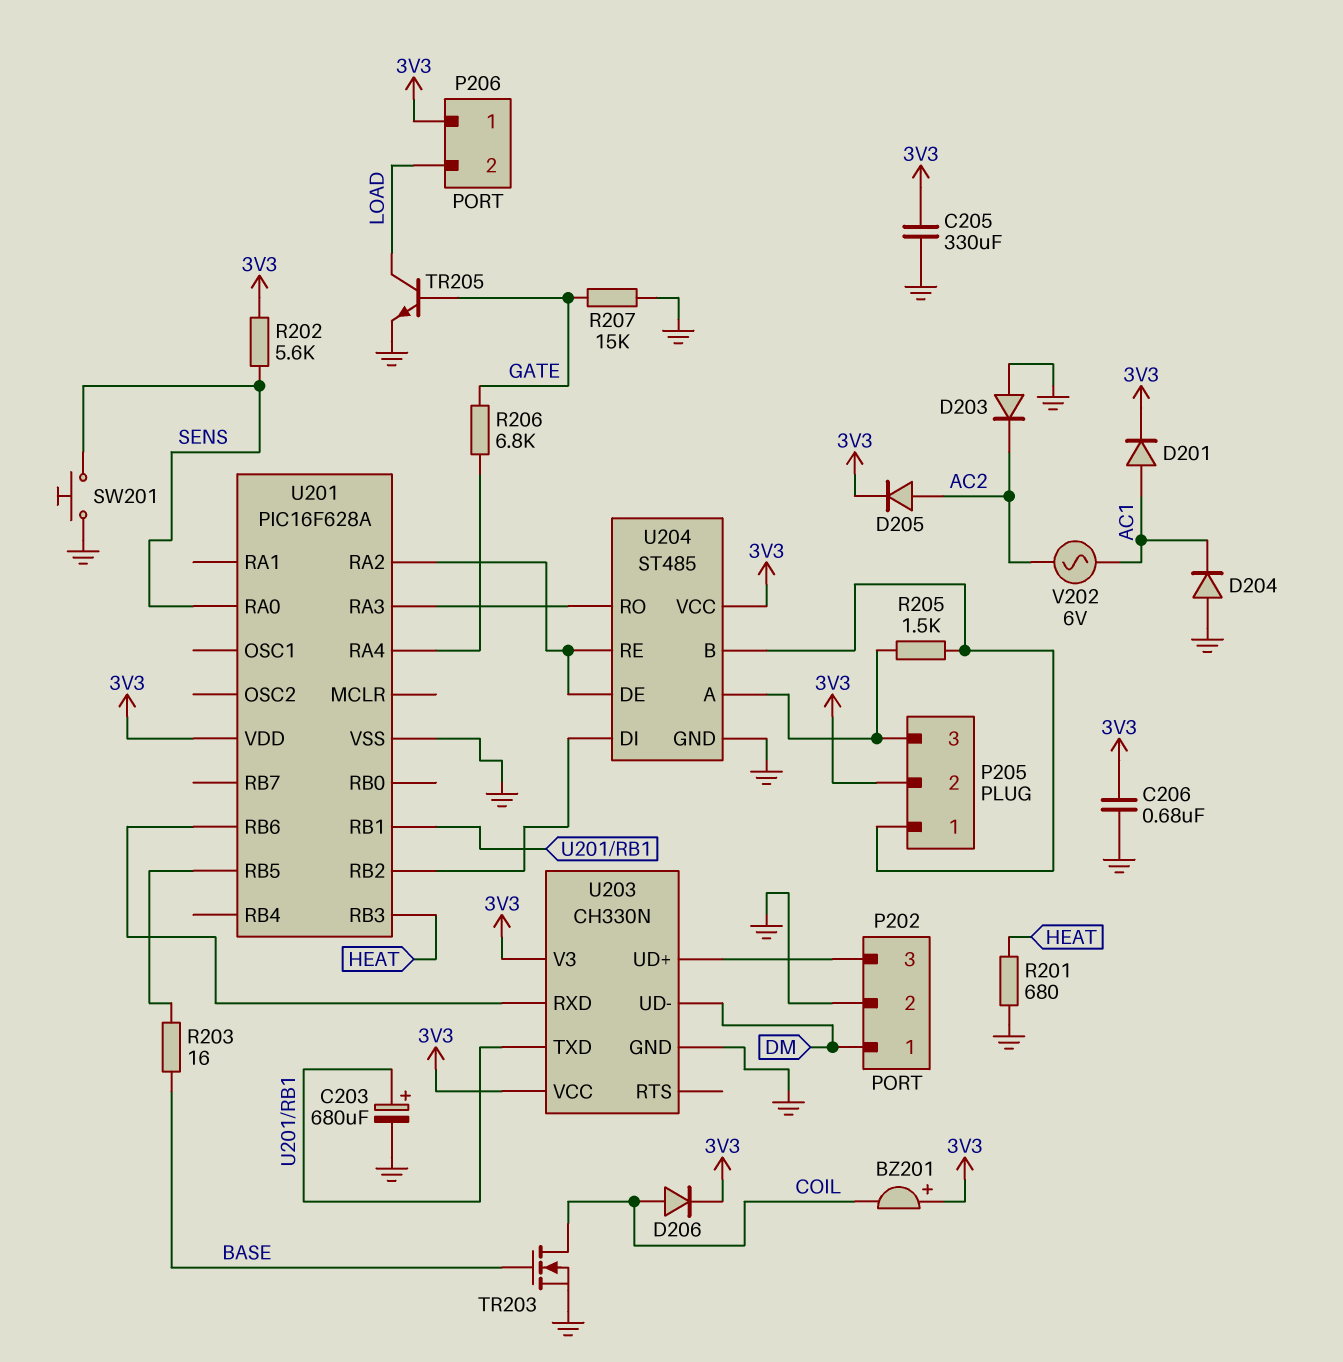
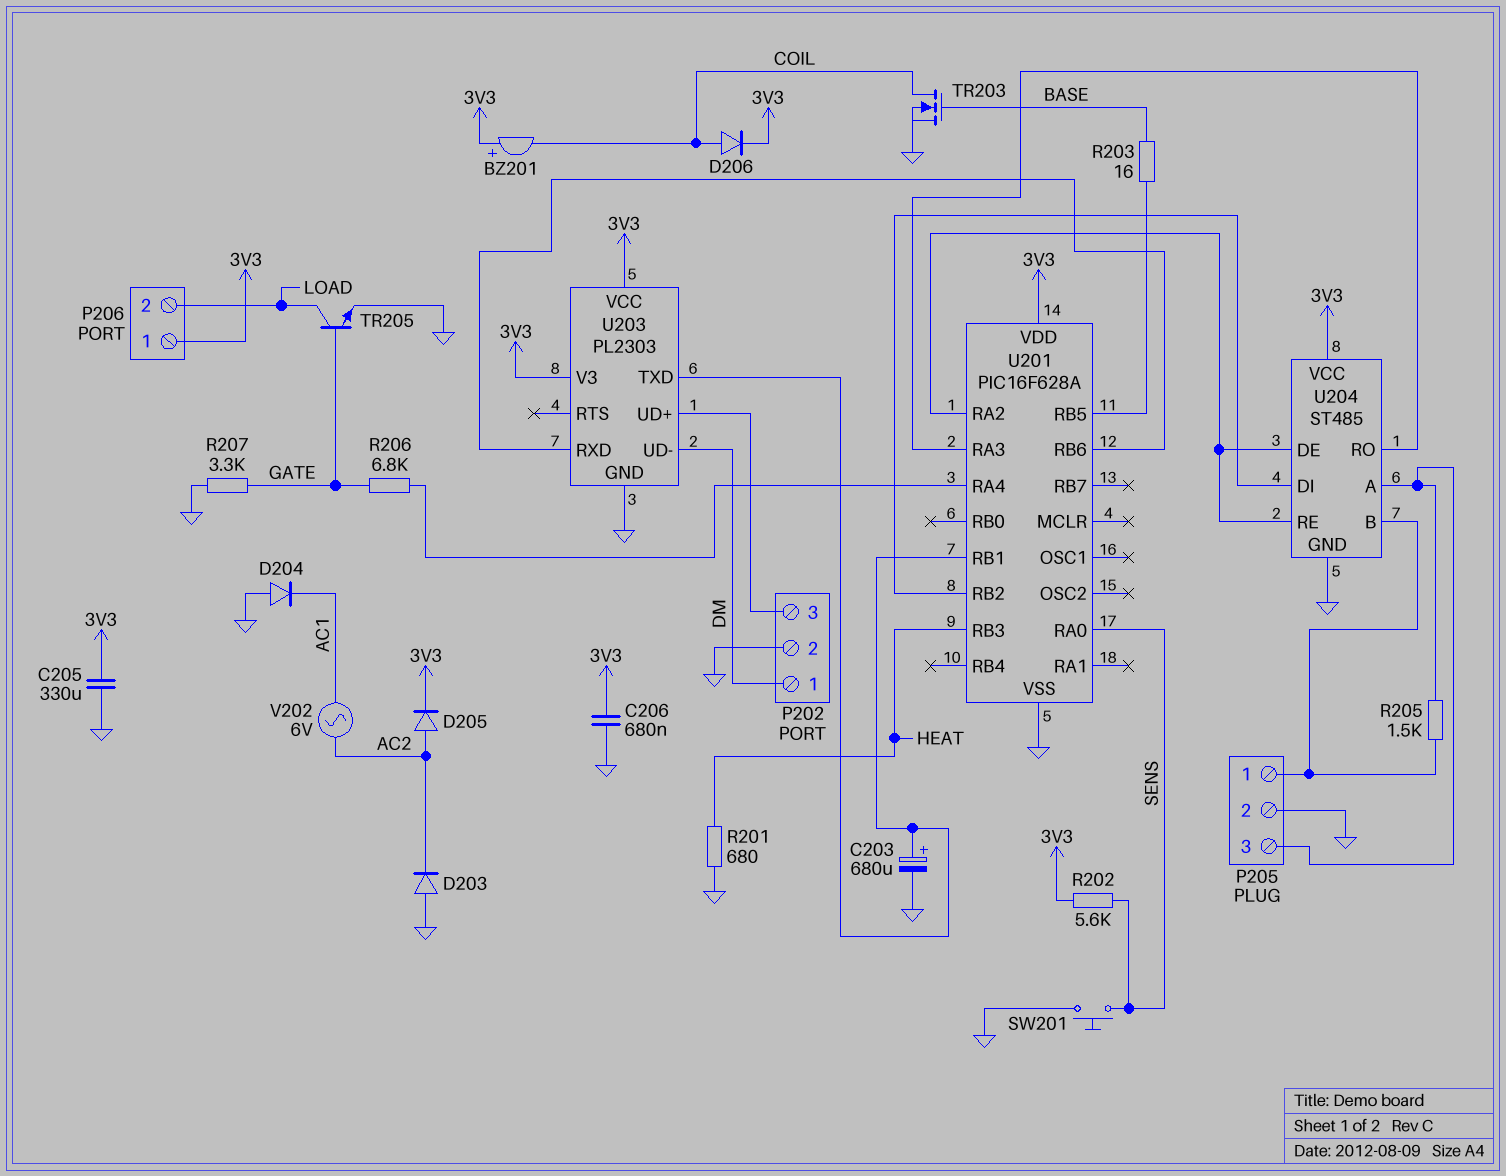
D201: diode (A AC1, K 3V3) -> none
P205 pin 2: 3V3 -> GND
R207: 15k (GATE, GND) -> 3.3k (GATE, GND)
U203: CH330N -> PL2303

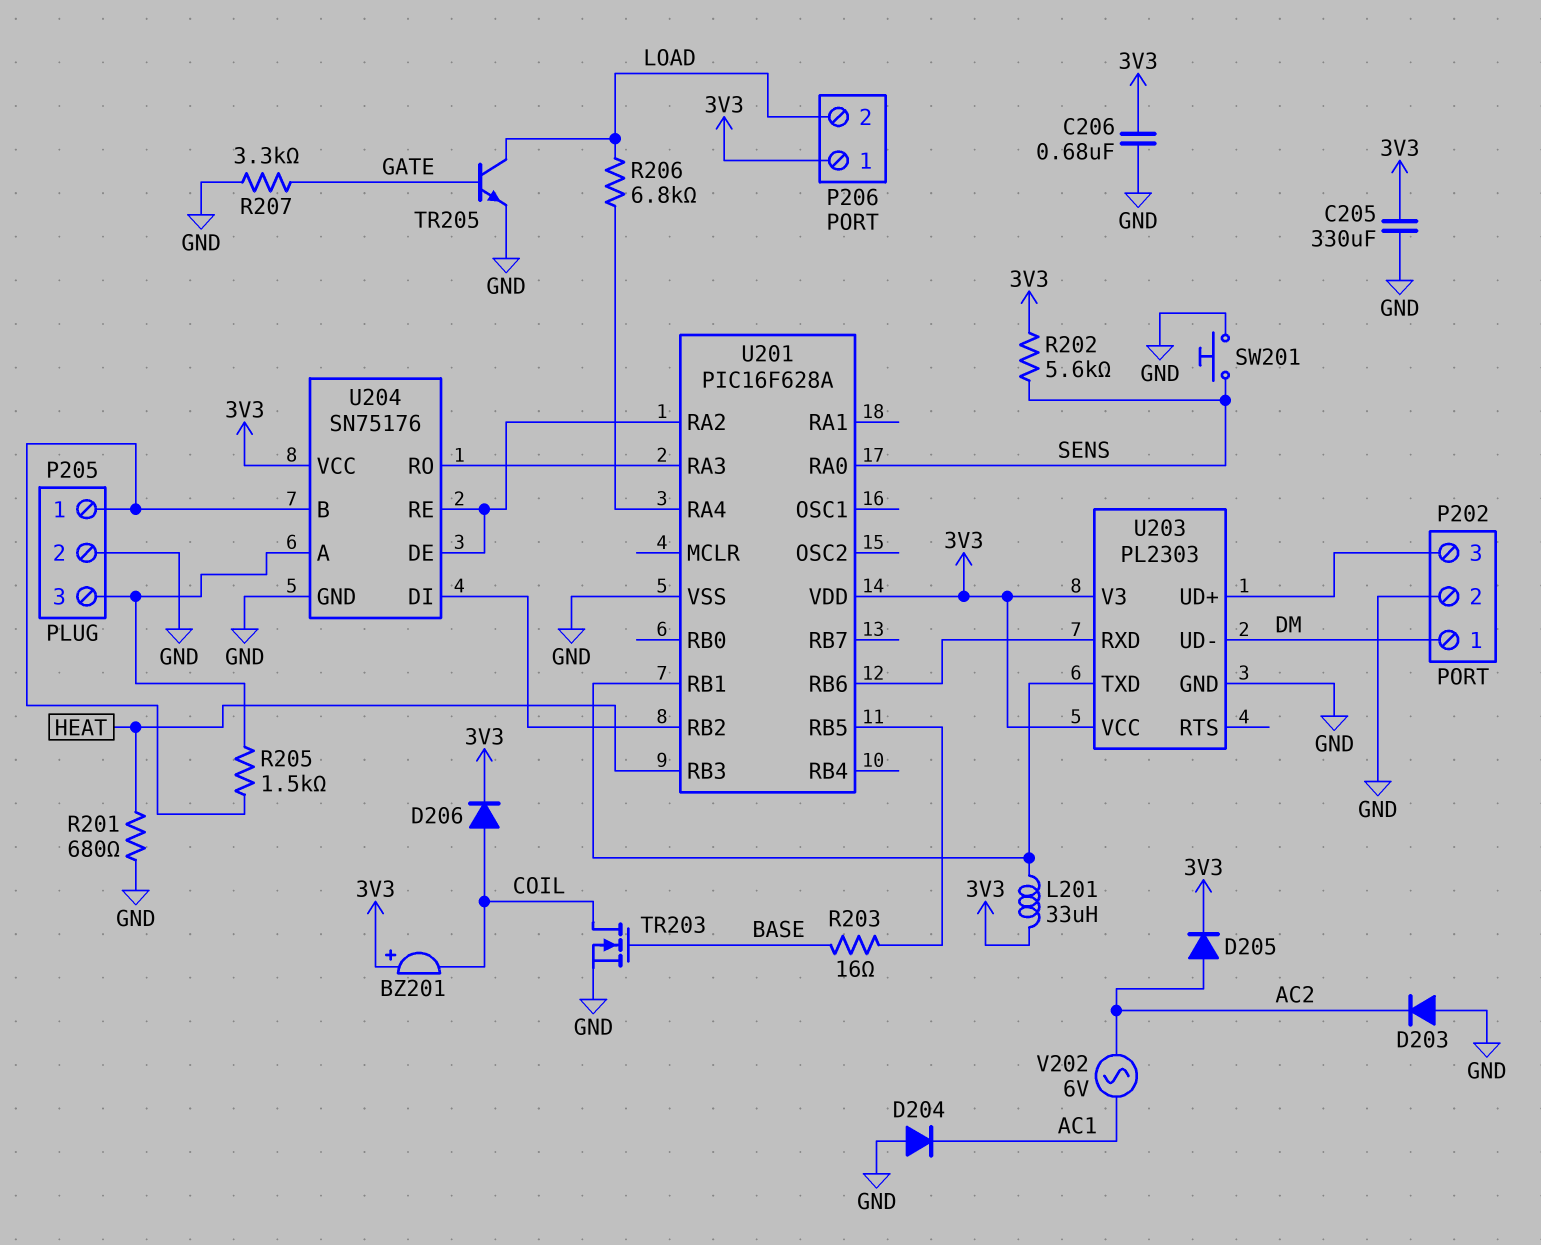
C203: 680uF (plus U201/RB1, minus GND) -> none
L201: none -> 33uH (3V3, U201/RB1)
R206: 6.8k (GATE, U201/RA4) -> 6.8k (LOAD, U201/RA4)
U204: ST485 -> SN75176

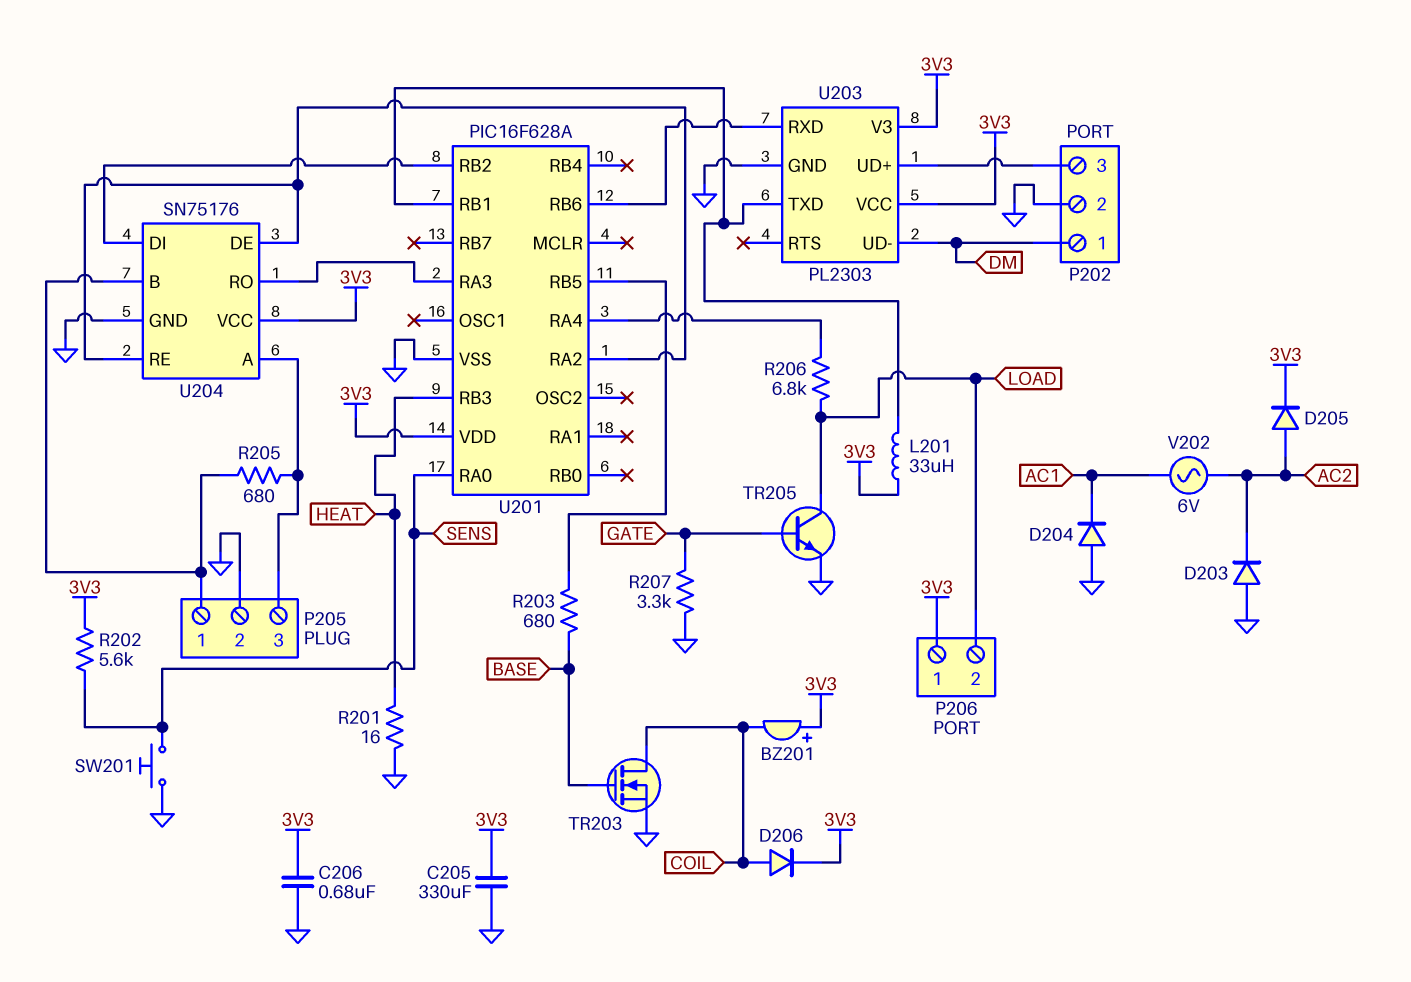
R201: 680 (GND, HEAT) -> 16 (GND, HEAT)
R203: 16 (BASE, U201/RB5) -> 680 (BASE, U201/RB5)
R205: 1.5k (P205/1, P205/3) -> 680 (P205/1, P205/3)

